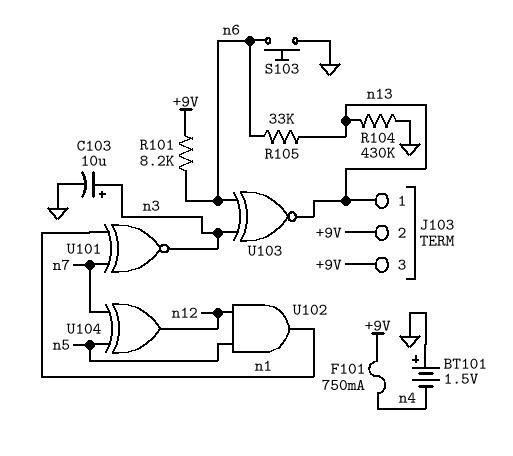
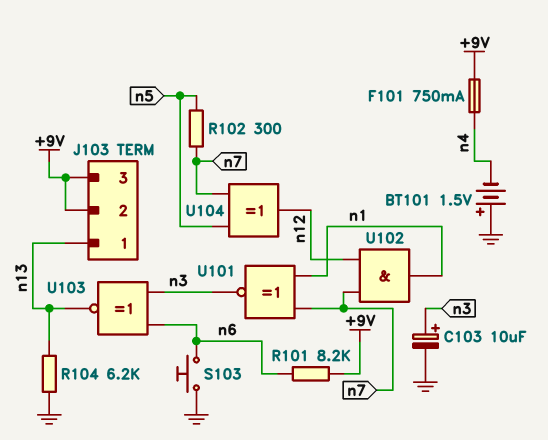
R102: none -> 300 (n5, n7)
R104: 430k (GND, n13) -> 6.2k (GND, n13)
R105: 33k (n6, n13) -> none
U102: AND (in n5, in n12, out n1) -> AND (in n7, in n12, out n1)

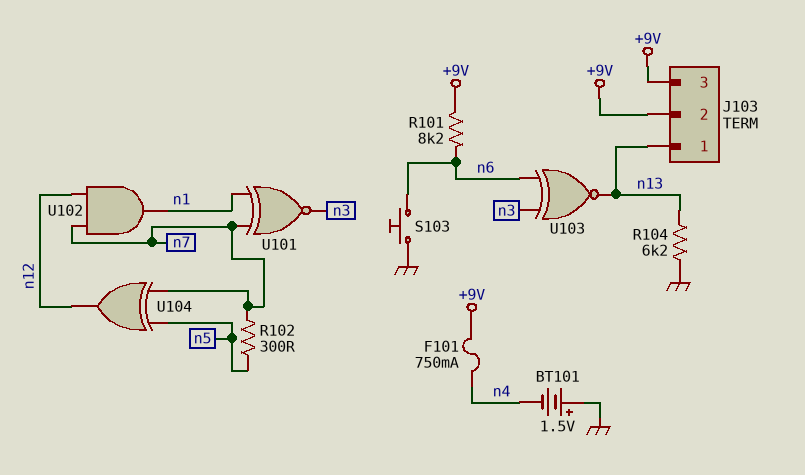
C103: 10uF (plus n3, minus GND) -> none

